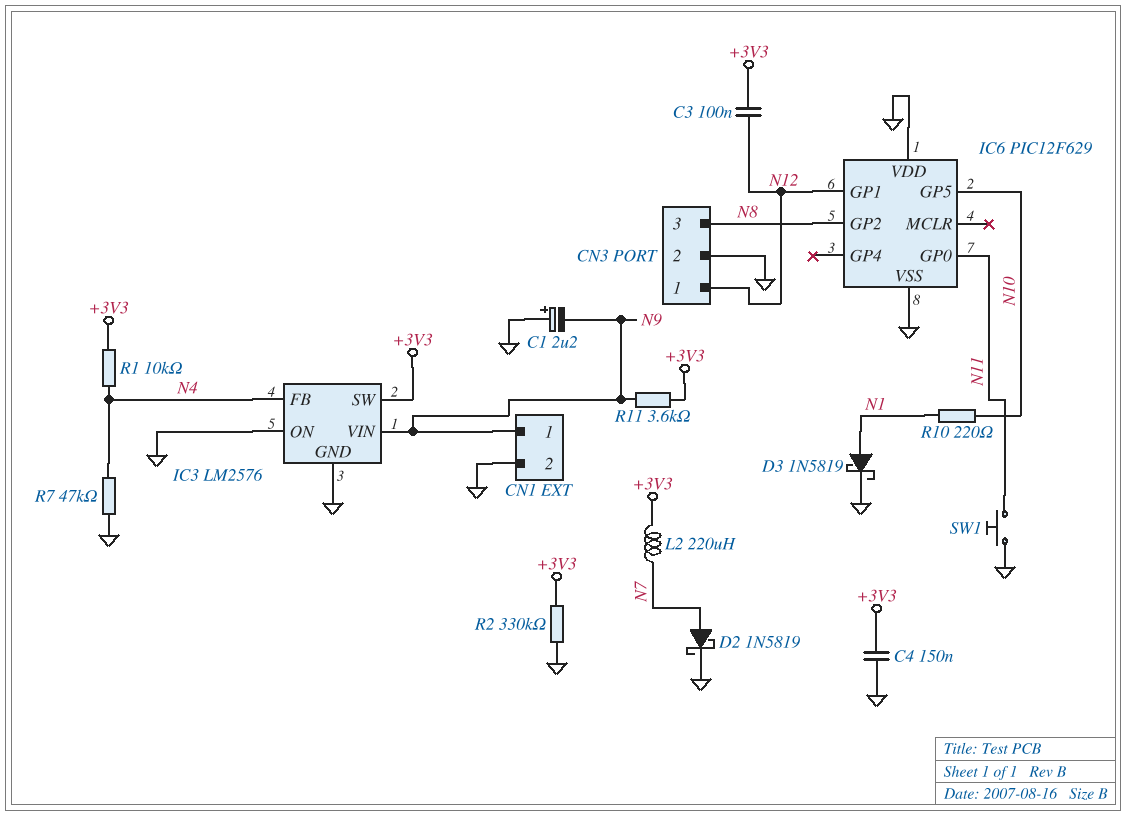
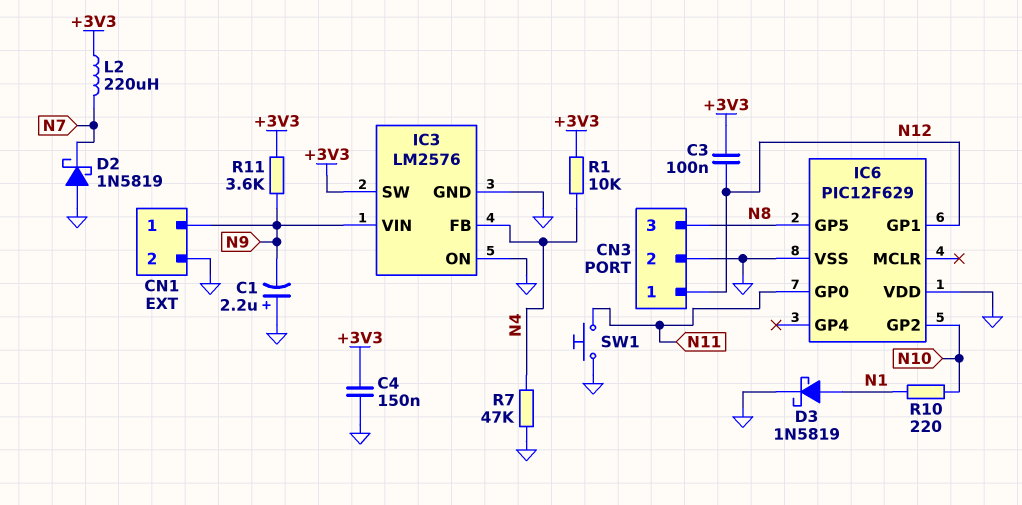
D2: schottky 1N5819 (A N7, K GND) -> schottky 1N5819 (A GND, K N7)
IC6 pin GP2: N8 -> N10
IC6 pin GP5: N10 -> N8
R2: 330k (+3V3, GND) -> none

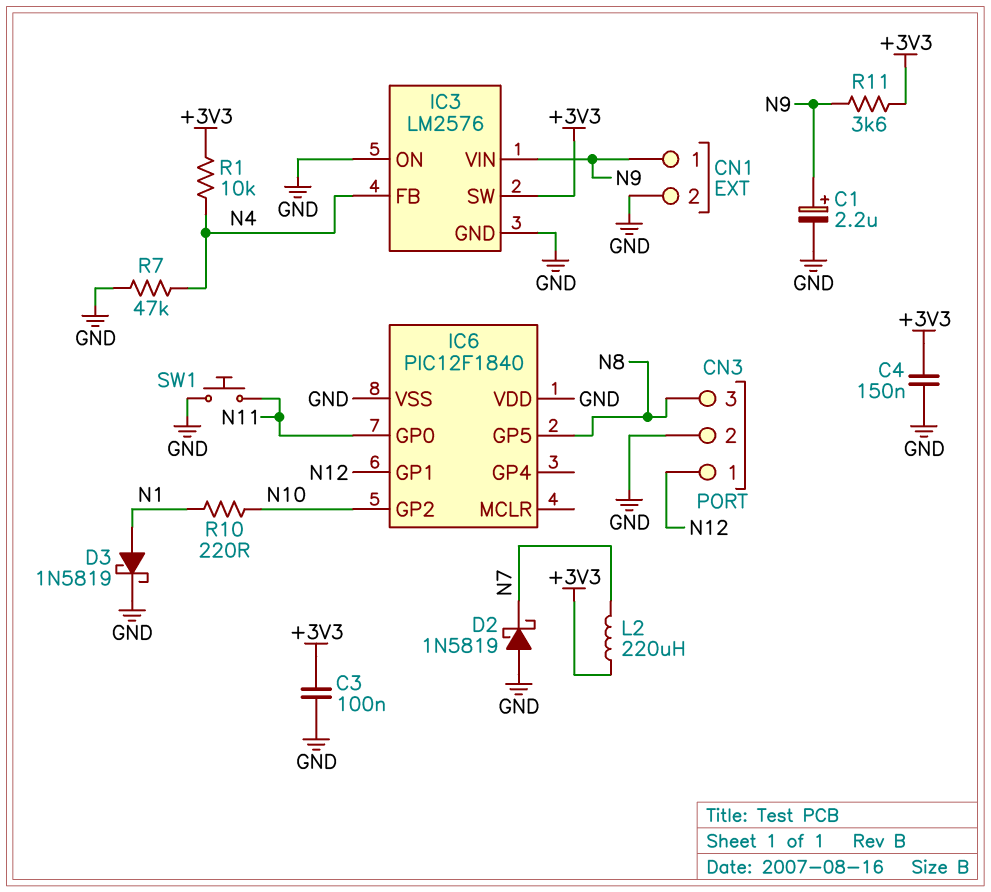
C1: 2.2uF (plus GND, minus N9) -> 2.2uF (plus N9, minus GND)
C3: 100nF (+3V3, N12) -> 100nF (+3V3, GND)
IC6: PIC12F629 -> PIC12F1840

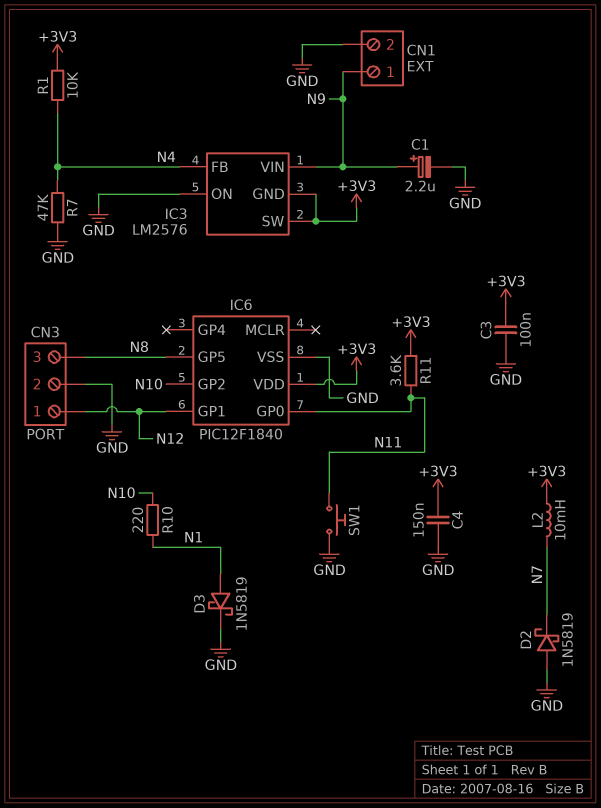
IC3 pin GND: GND -> +3V3
IC6 pin VDD: GND -> +3V3
L2: 220uH (+3V3, N7) -> 10mH (+3V3, N7)
R11: 3.6k (+3V3, N9) -> 3.6k (+3V3, N11)

